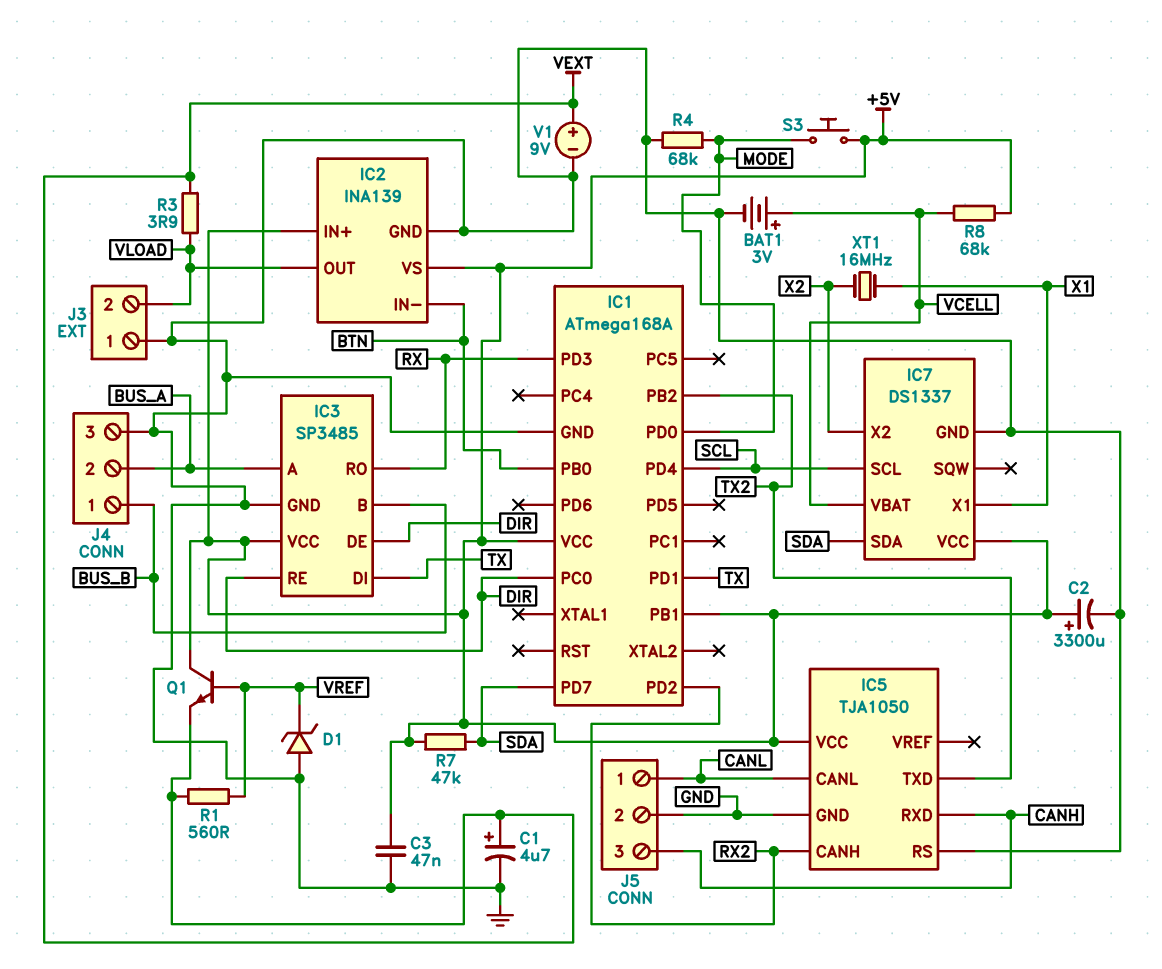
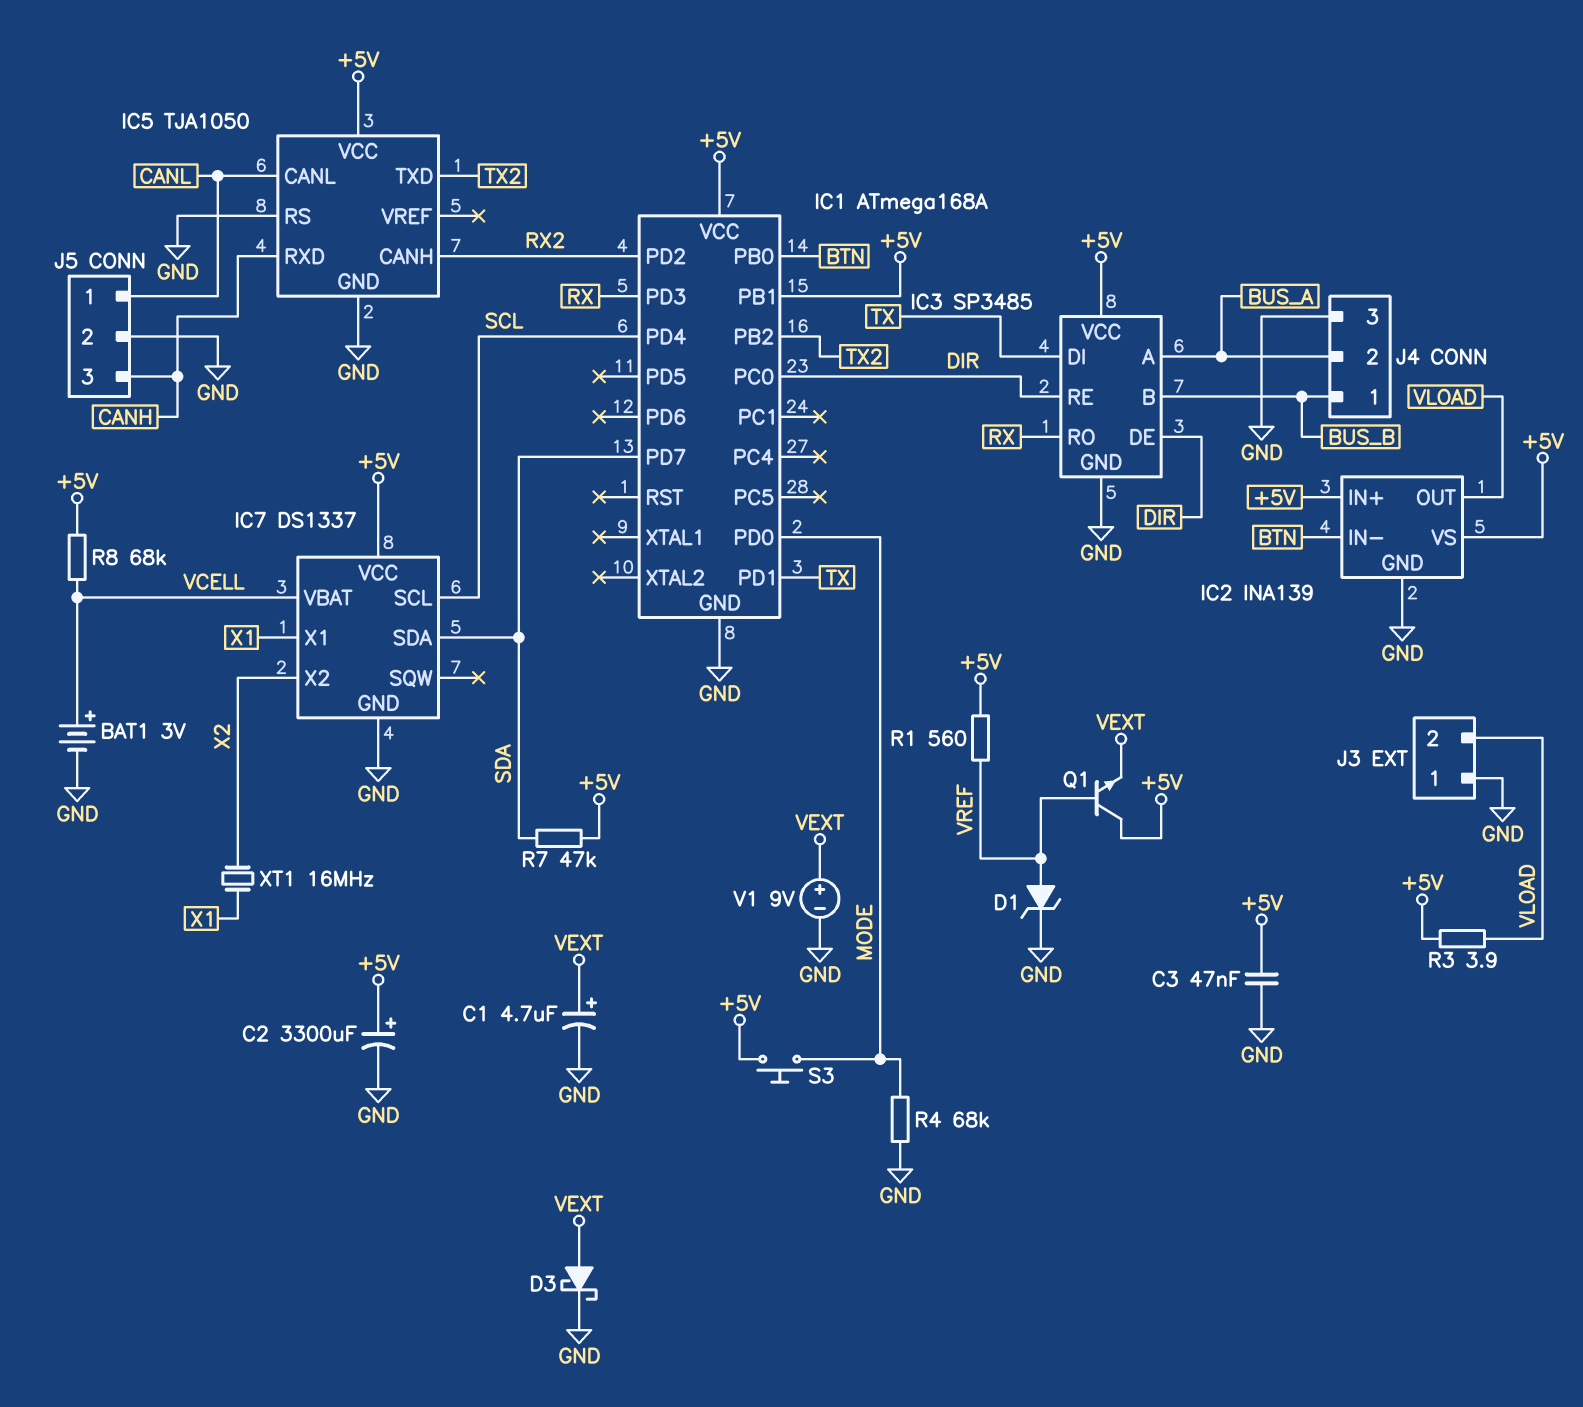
D1: zener (A GND, K VREF) -> zener (A VREF, K GND)
D3: none -> schottky (A VEXT, K GND)
R1: 560 (VEXT, VREF) -> 560 (+5V, VREF)
R3: 3.9 (VEXT, VLOAD) -> 3.9 (+5V, VLOAD)

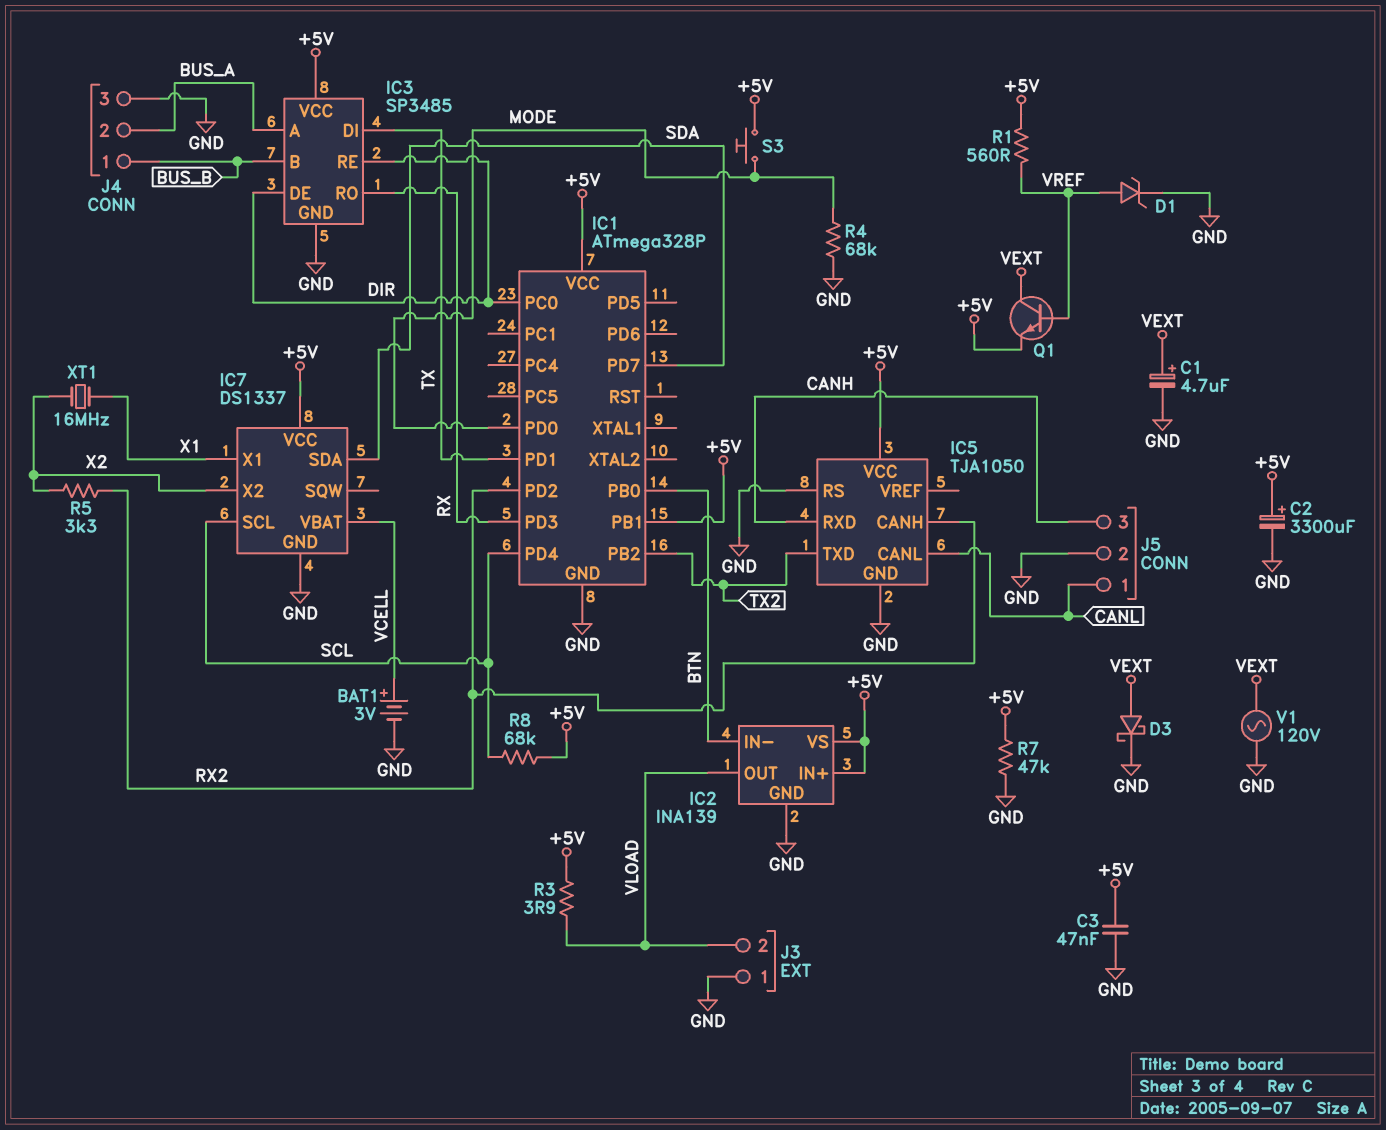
IC1: ATmega168A -> ATmega328P
Q1: NPN (B VREF, C +5V, E VEXT) -> NPN (B VREF, C VEXT, E +5V)
R5: none -> 3.3k (RX2, X2)
R7: 47k (+5V, SDA) -> 47k (+5V, GND)
R8: 68k (+5V, VCELL) -> 68k (+5V, SCL)
V1: 9V (plus VEXT, minus GND) -> AC 120V (GND, VEXT)

